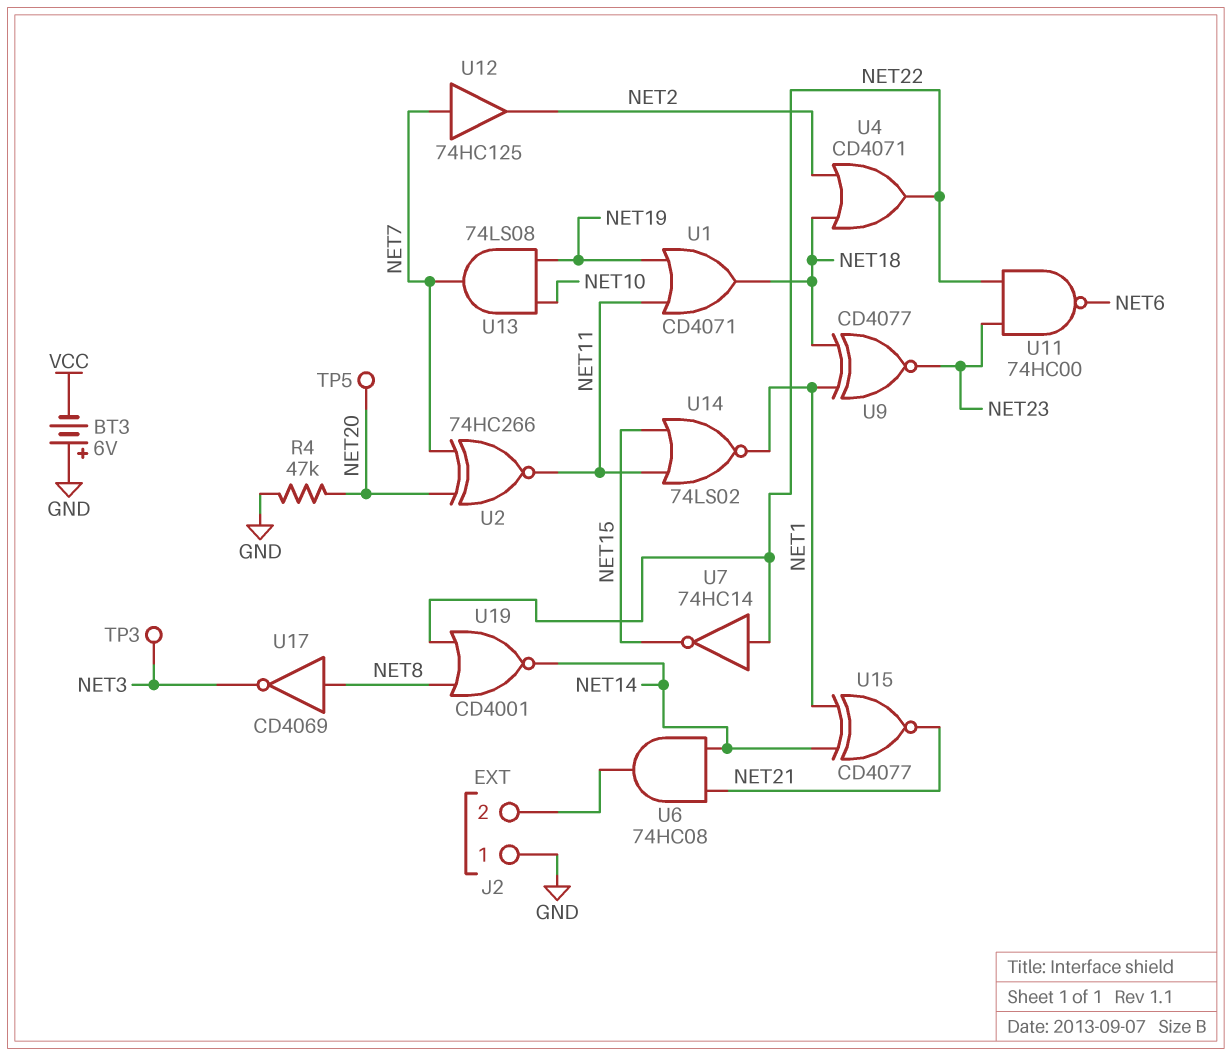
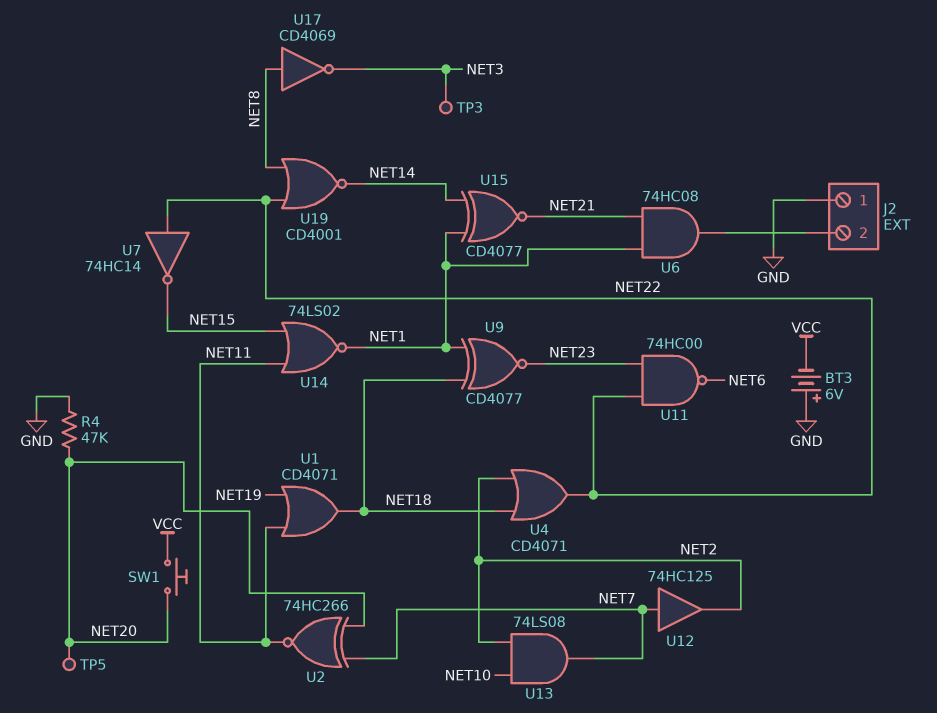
SW1: none -> button (NET20, VCC)
U6: AND 74HC08 (in NET14, in NET21, out J2/2) -> AND 74HC08 (in NET1, in NET21, out J2/2)
U13: AND 74LS08 (in NET10, in NET19, out NET7) -> AND 74LS08 (in NET2, in NET10, out NET7)

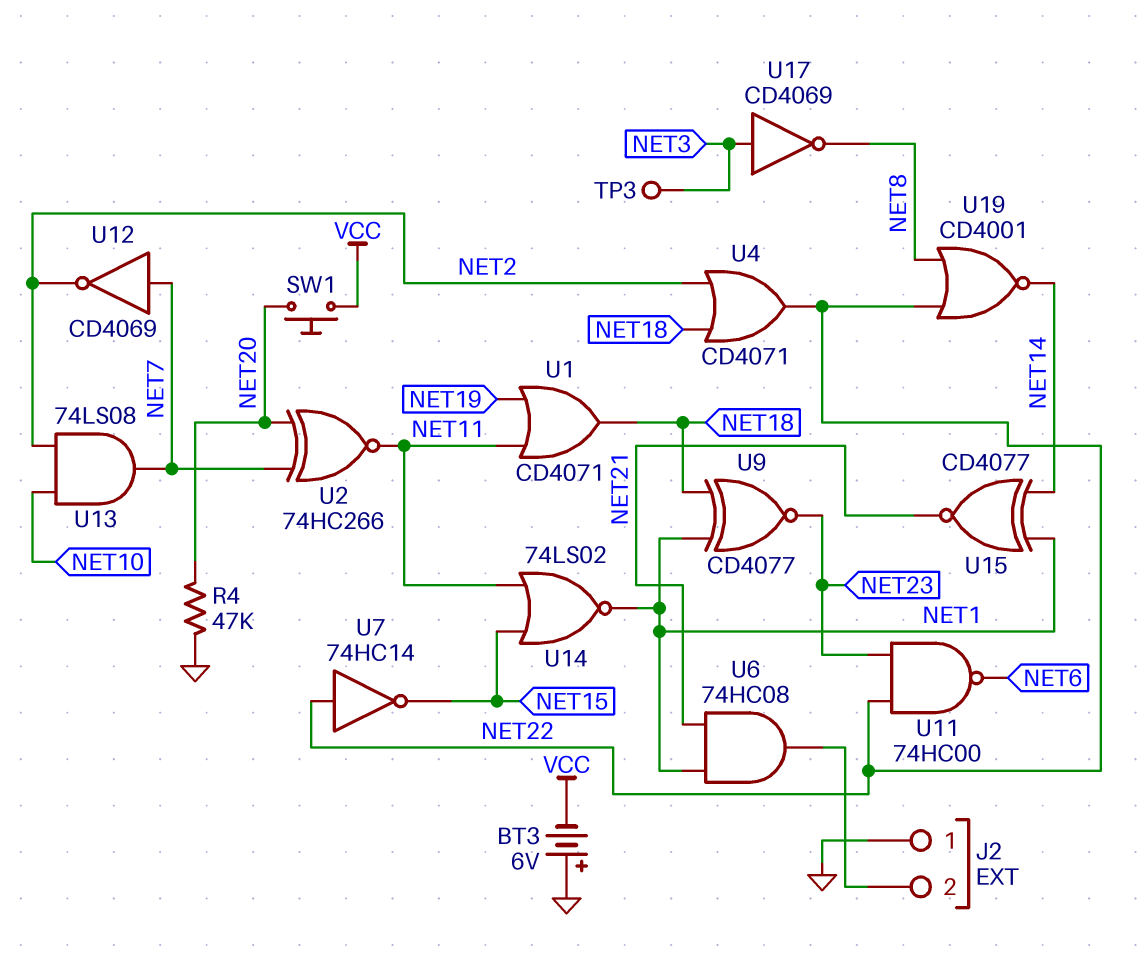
TP5: test point (NET20) -> none
U12: buffer 74HC125 (in NET7, out NET2) -> NOT CD4069 (in NET7, out NET2)
U17: NOT CD4069 (in NET8, out NET3) -> NOT CD4069 (in NET3, out NET8)

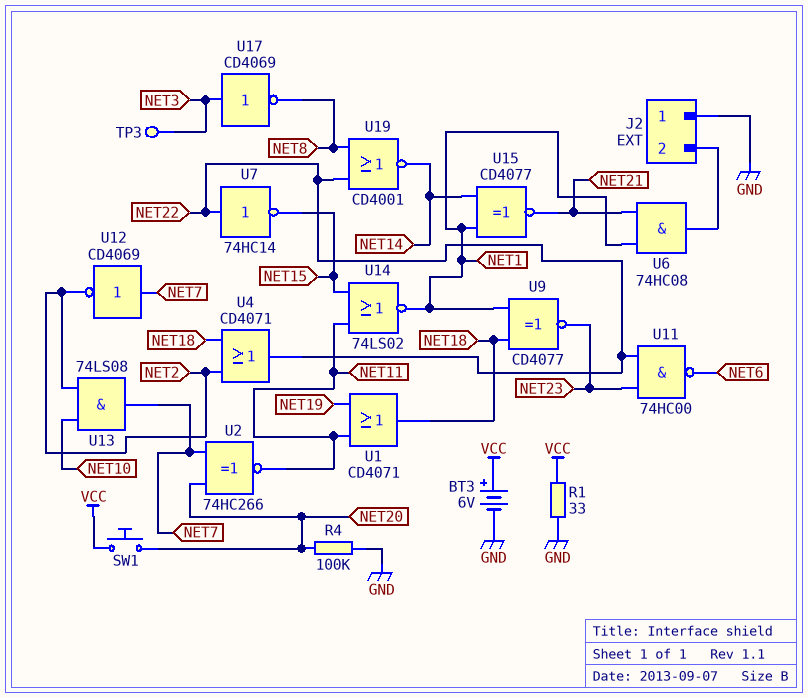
BT3: 6V (plus GND, minus VCC) -> 6V (plus VCC, minus GND)
R1: none -> 33 (GND, VCC)
R4: 47k (GND, NET20) -> 100k (GND, NET20)

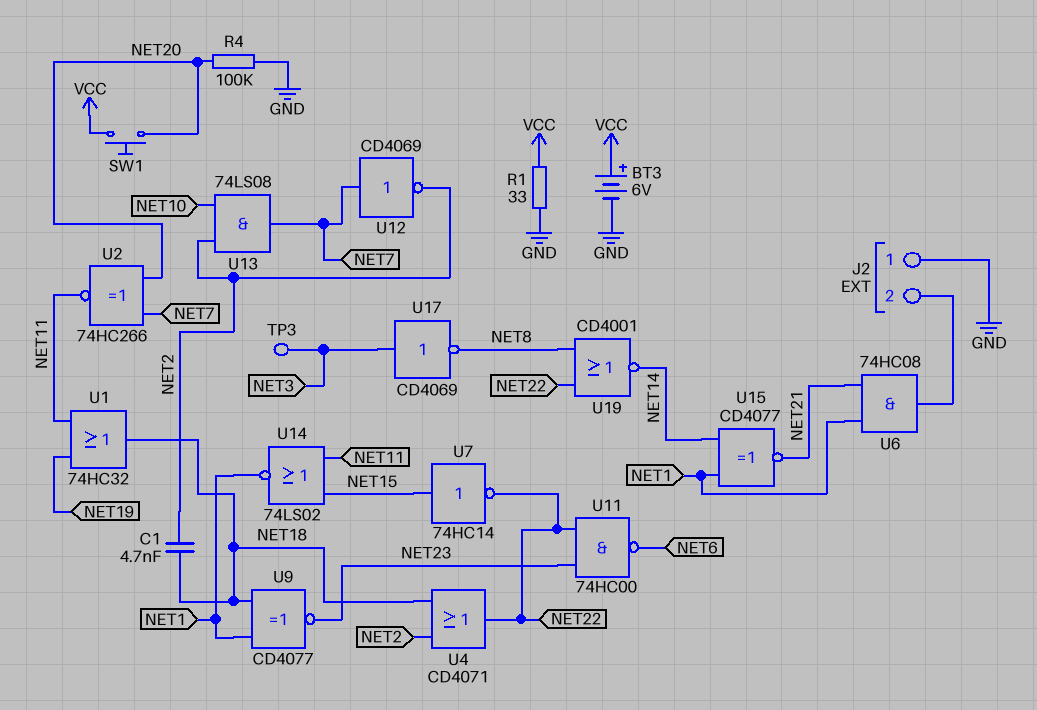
C1: none -> 4.7nF (NET2, NET18)
U1: OR CD4071 (in NET11, in NET19, out NET18) -> OR 74HC32 (in NET11, in NET19, out NET18)
U7: NOT 74HC14 (in NET22, out NET15) -> NOT 74HC14 (in NET15, out NET22)

